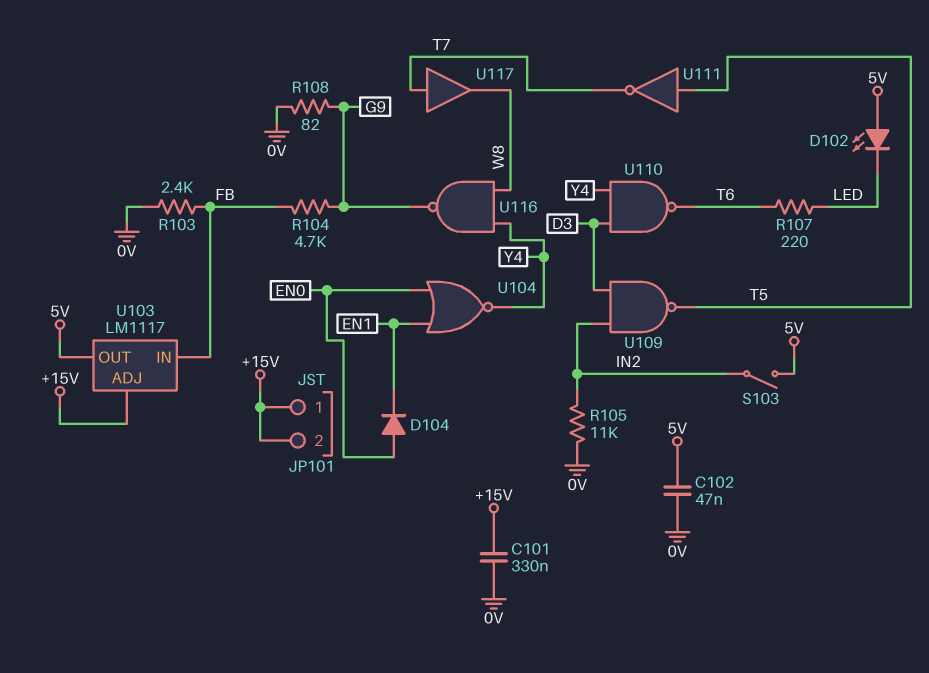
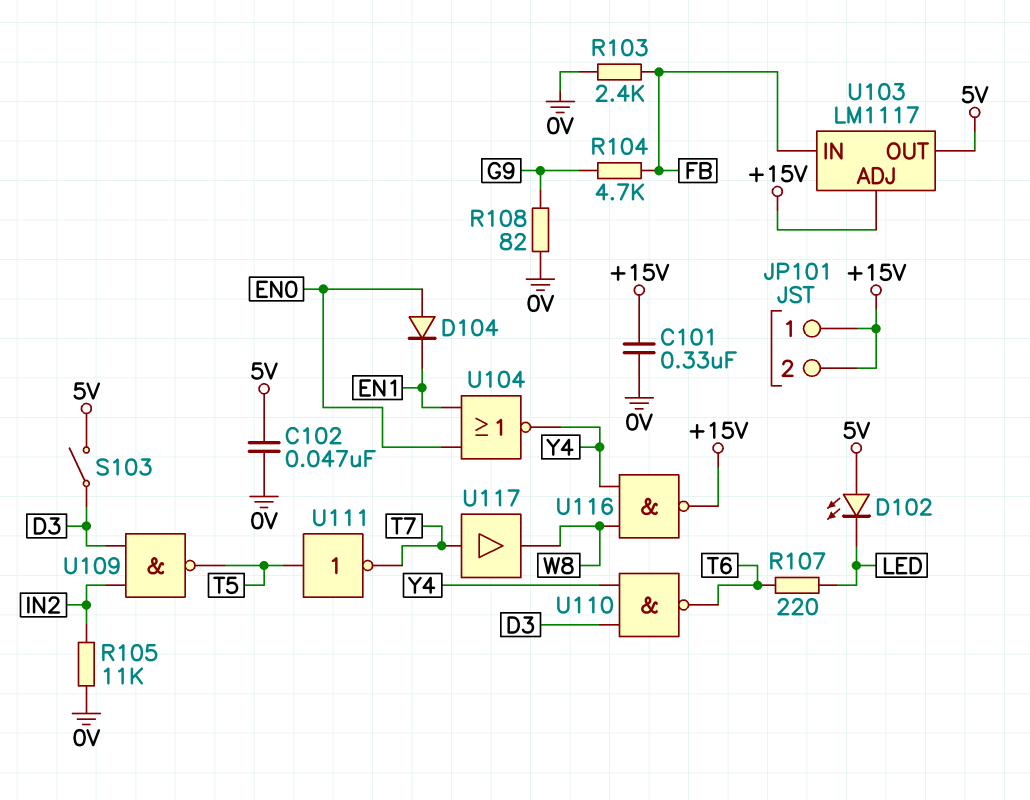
S103: switch (5V, IN2) -> switch (5V, D3)
U116: NAND (in W8, in Y4, out G9) -> NAND (in W8, in Y4, out +15V)

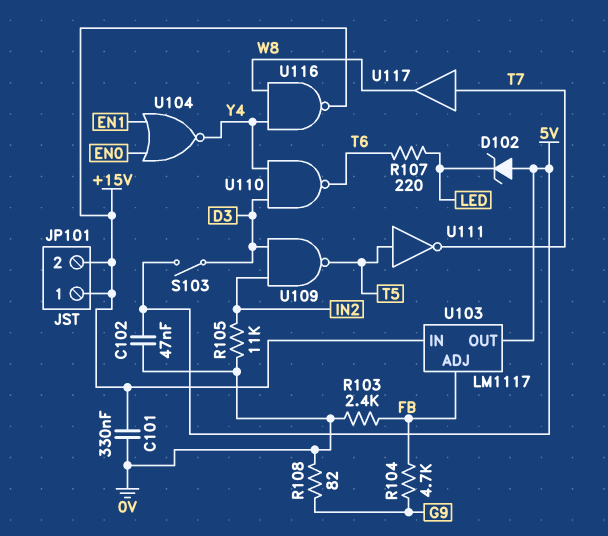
D102: LED (A 5V, K LED) -> zener (A 5V, K LED)
D104: diode (A EN0, K EN1) -> none
U103 pin ADJ: +15V -> FB
U103 pin IN: FB -> +15V

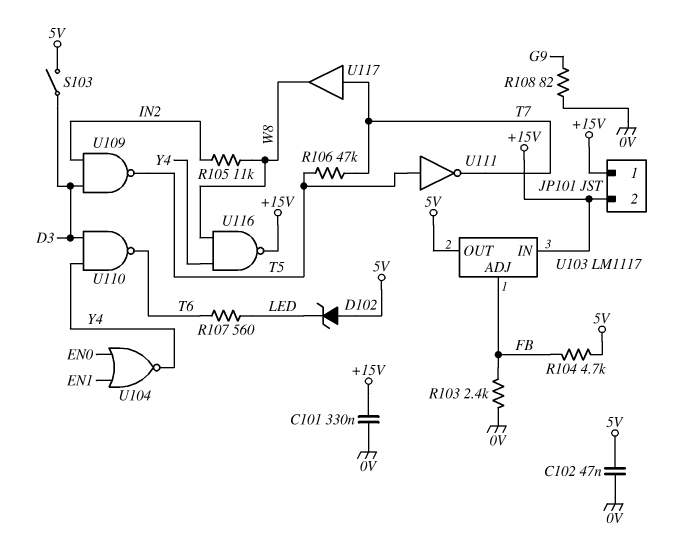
R104: 4.7k (FB, G9) -> 4.7k (5V, FB)
R105: 11k (0V, IN2) -> 11k (IN2, W8)
R106: none -> 47k (T5, T7)
R107: 220 (LED, T6) -> 560 (LED, T6)

